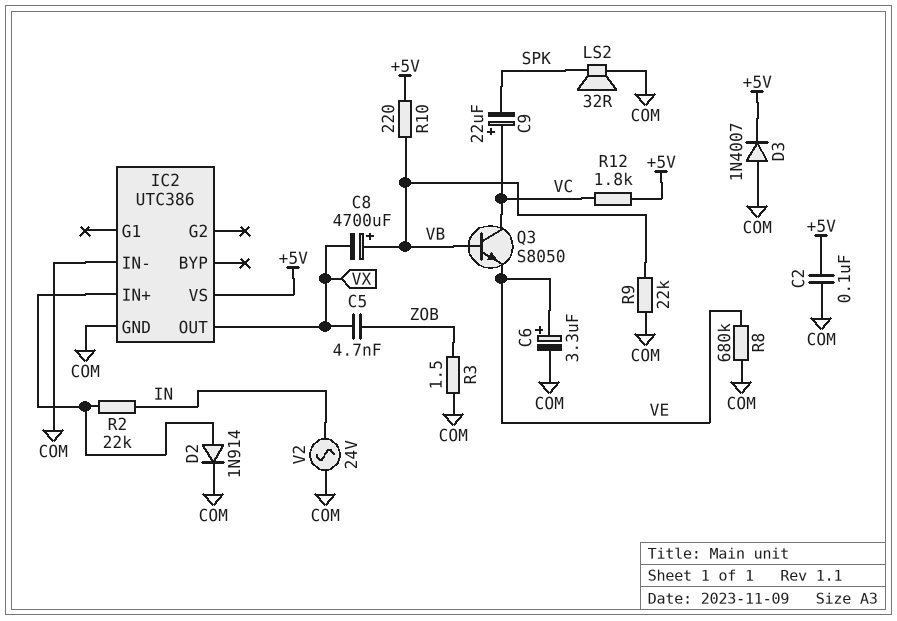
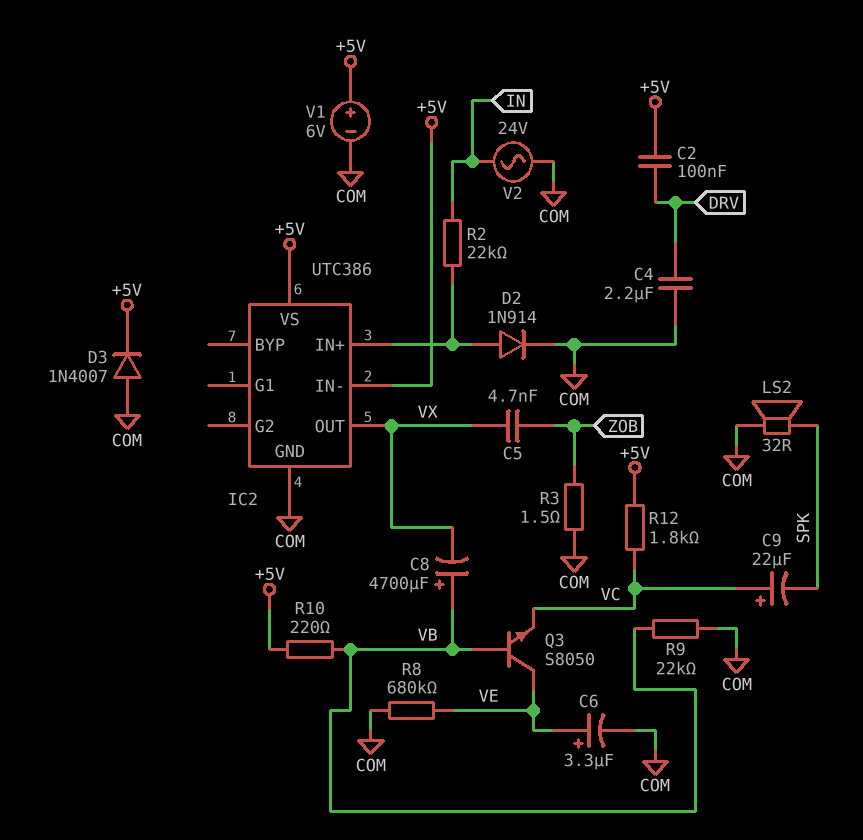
C2: 100nF (+5V, COM) -> 100nF (+5V, DRV)
C4: none -> 2.2uF (COM, DRV)
IC2 pin IN-: COM -> +5V
Q3: NPN S8050 (B VB, C VC, E VE) -> NPN S8050 (B VB, C VE, E VC)
V1: none -> 6V (plus +5V, minus COM)

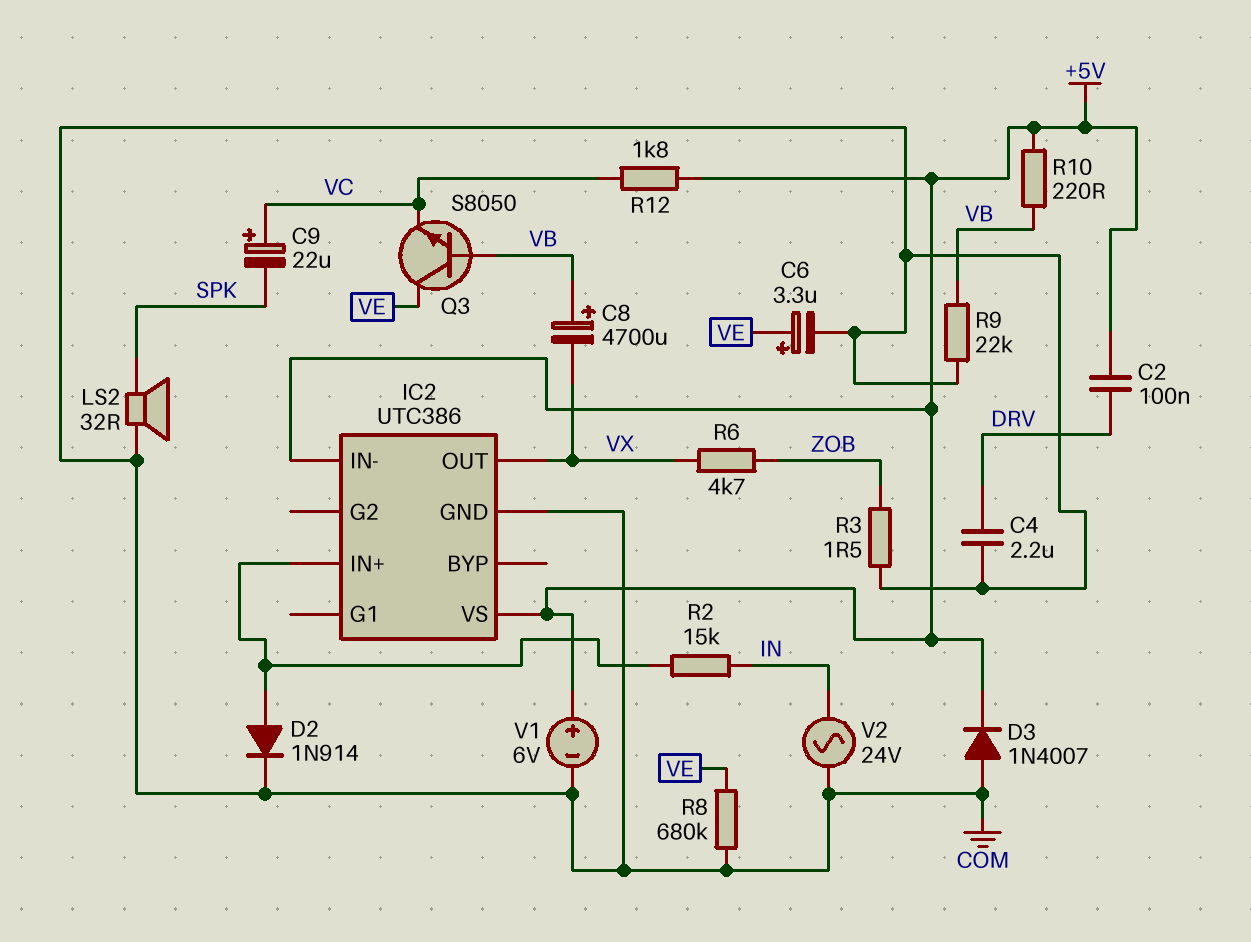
C5: 4.7nF (VX, ZOB) -> none
R2: 22k (IC2/IN+, IN) -> 15k (IC2/IN+, IN)
R6: none -> 4.7k (VX, ZOB)

